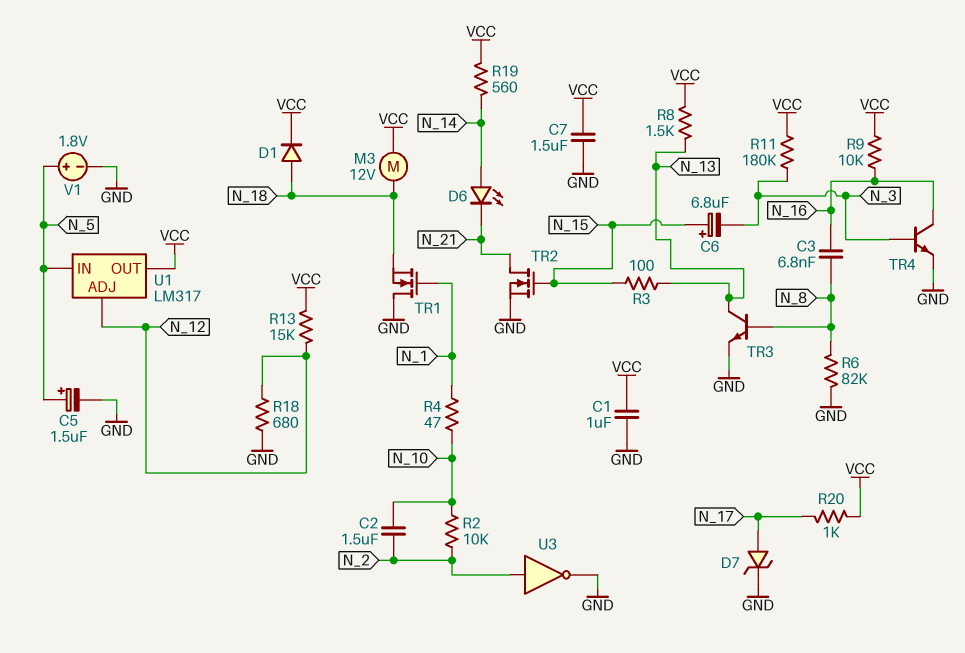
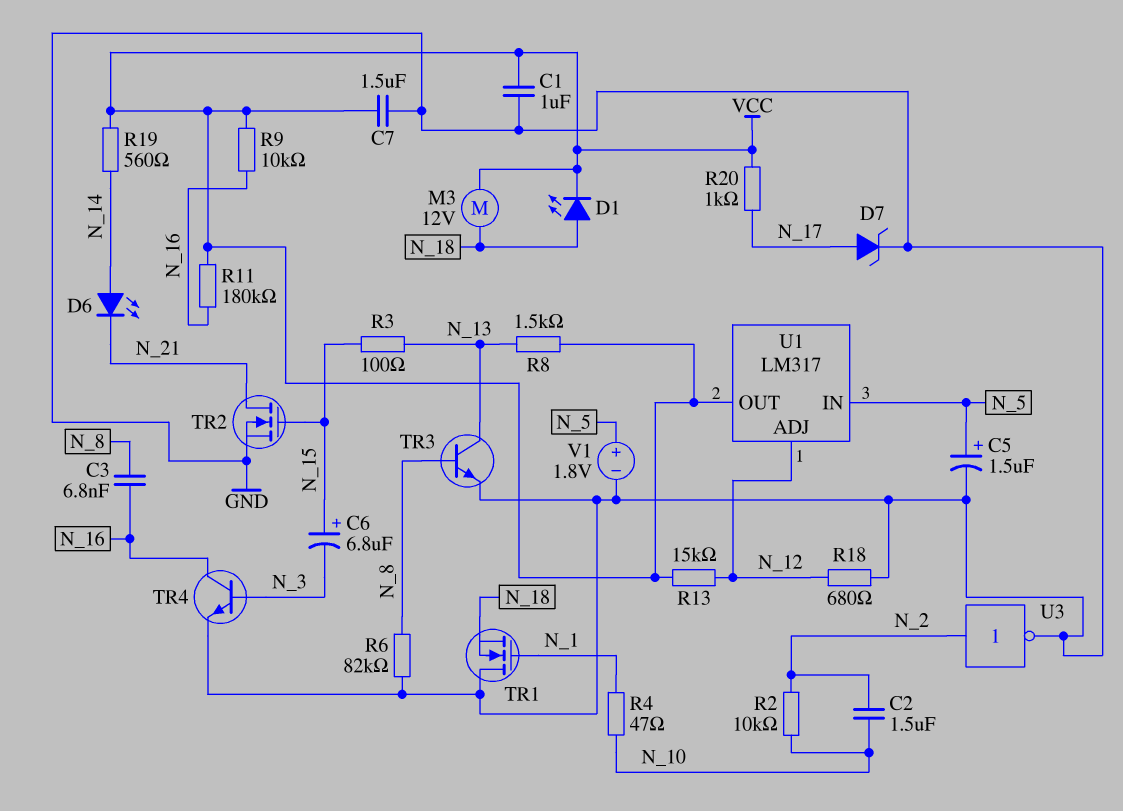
D1: diode (A N_18, K VCC) -> LED (A N_18, K VCC)
R11: 180k (N_3, VCC) -> 180k (N_16, VCC)

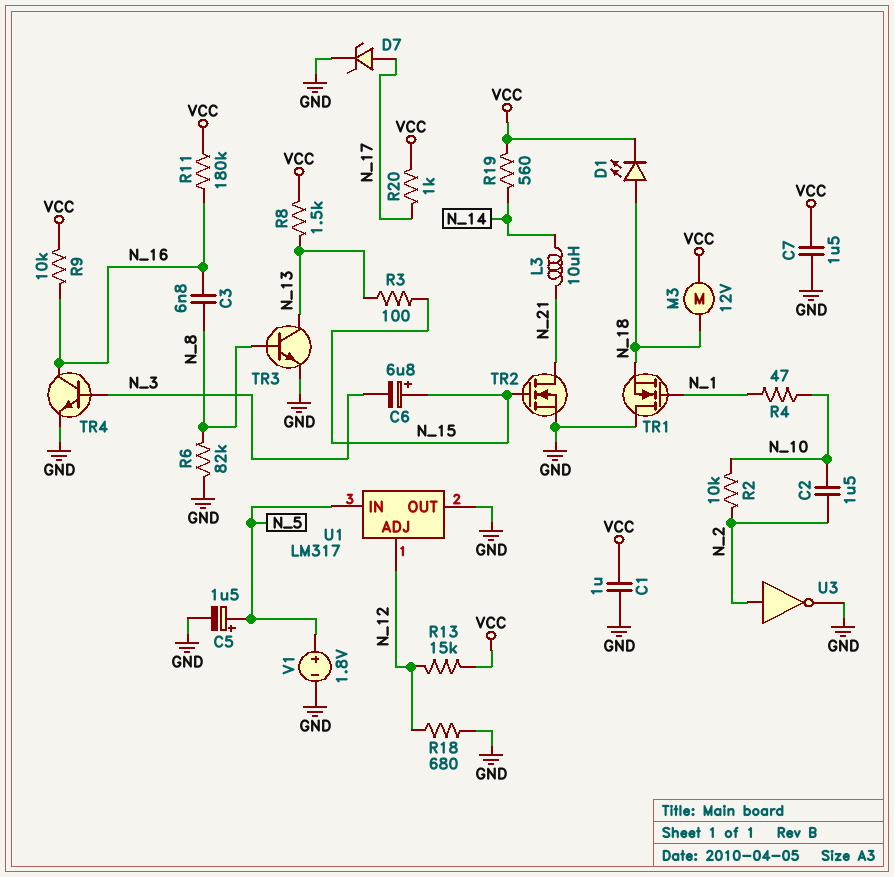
D6: LED (A N_14, K N_21) -> none
L3: none -> 10uH (N_14, N_21)
U1 pin OUT: VCC -> GND

